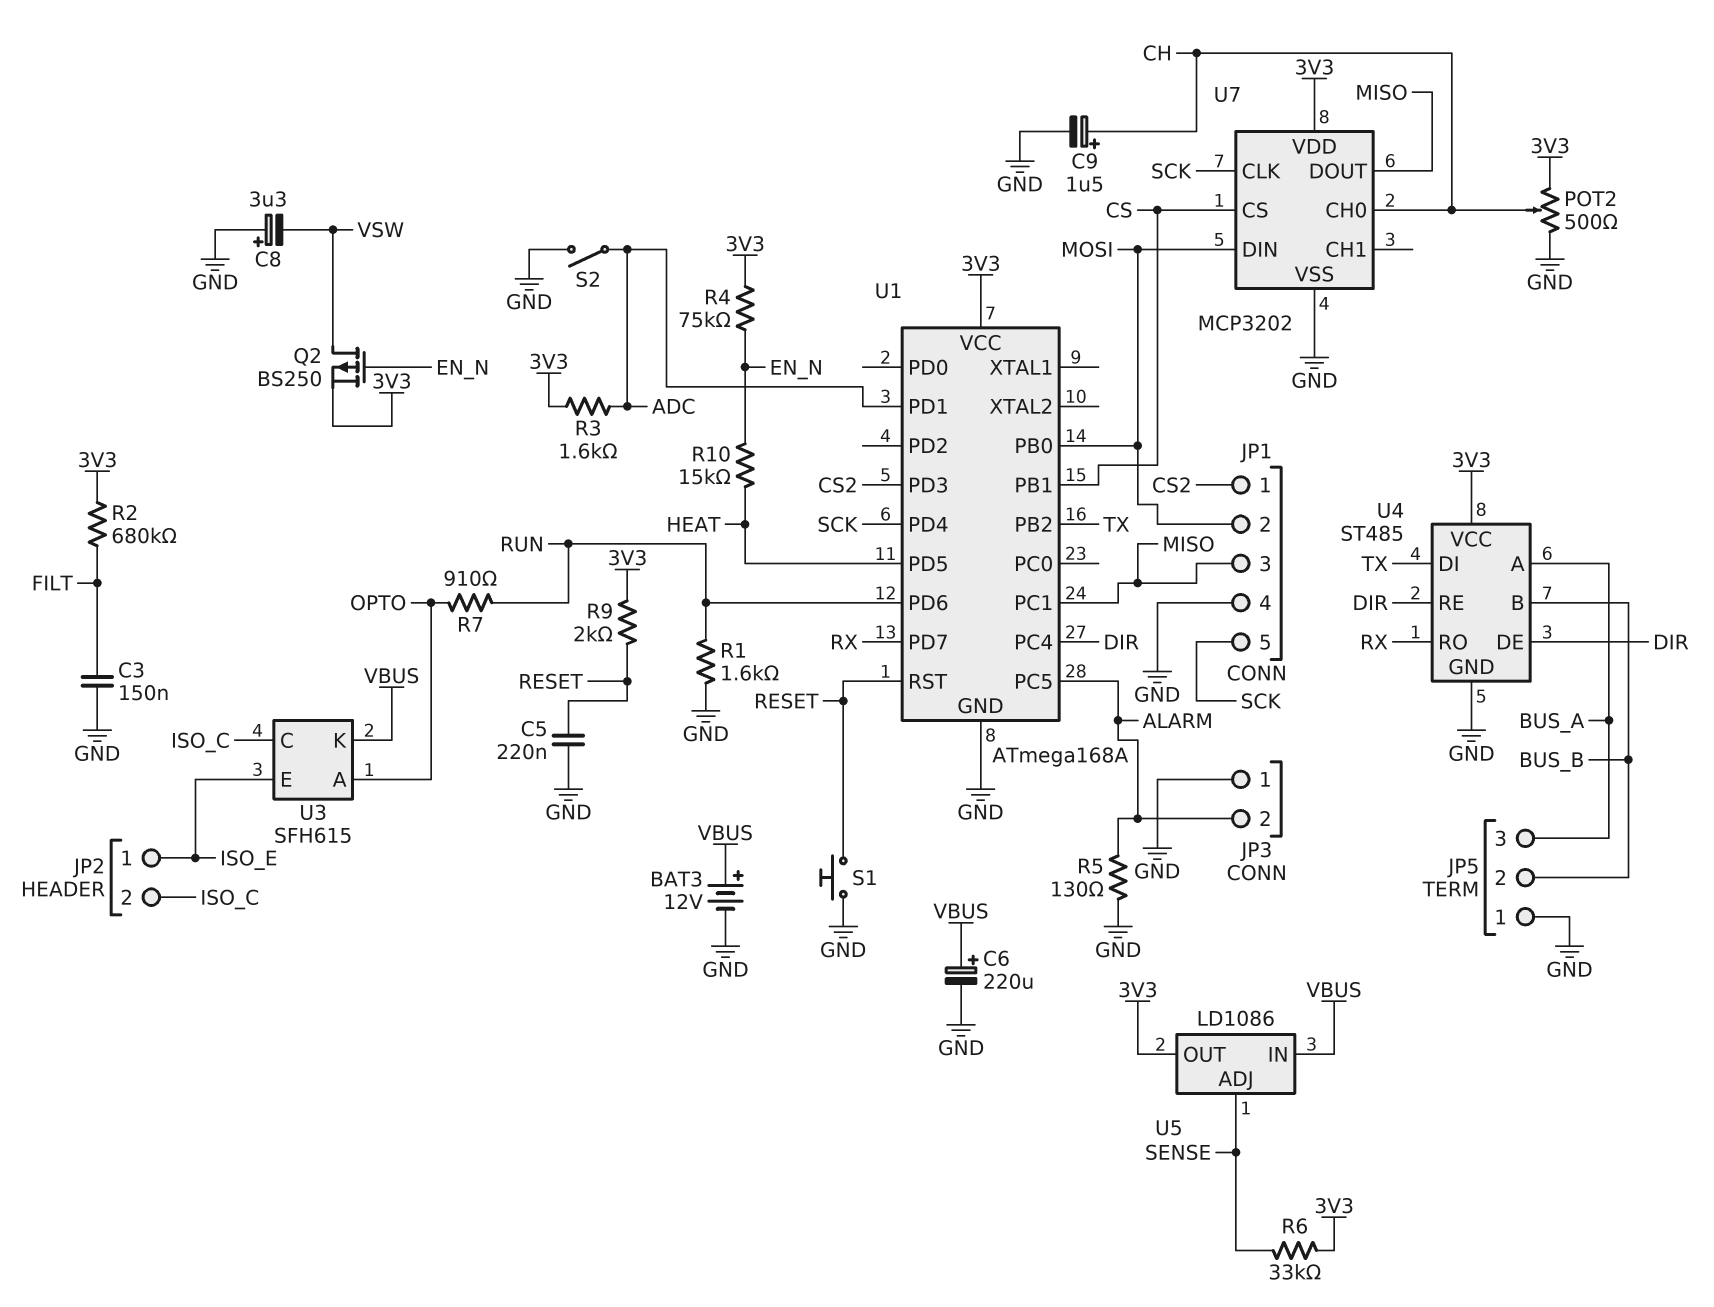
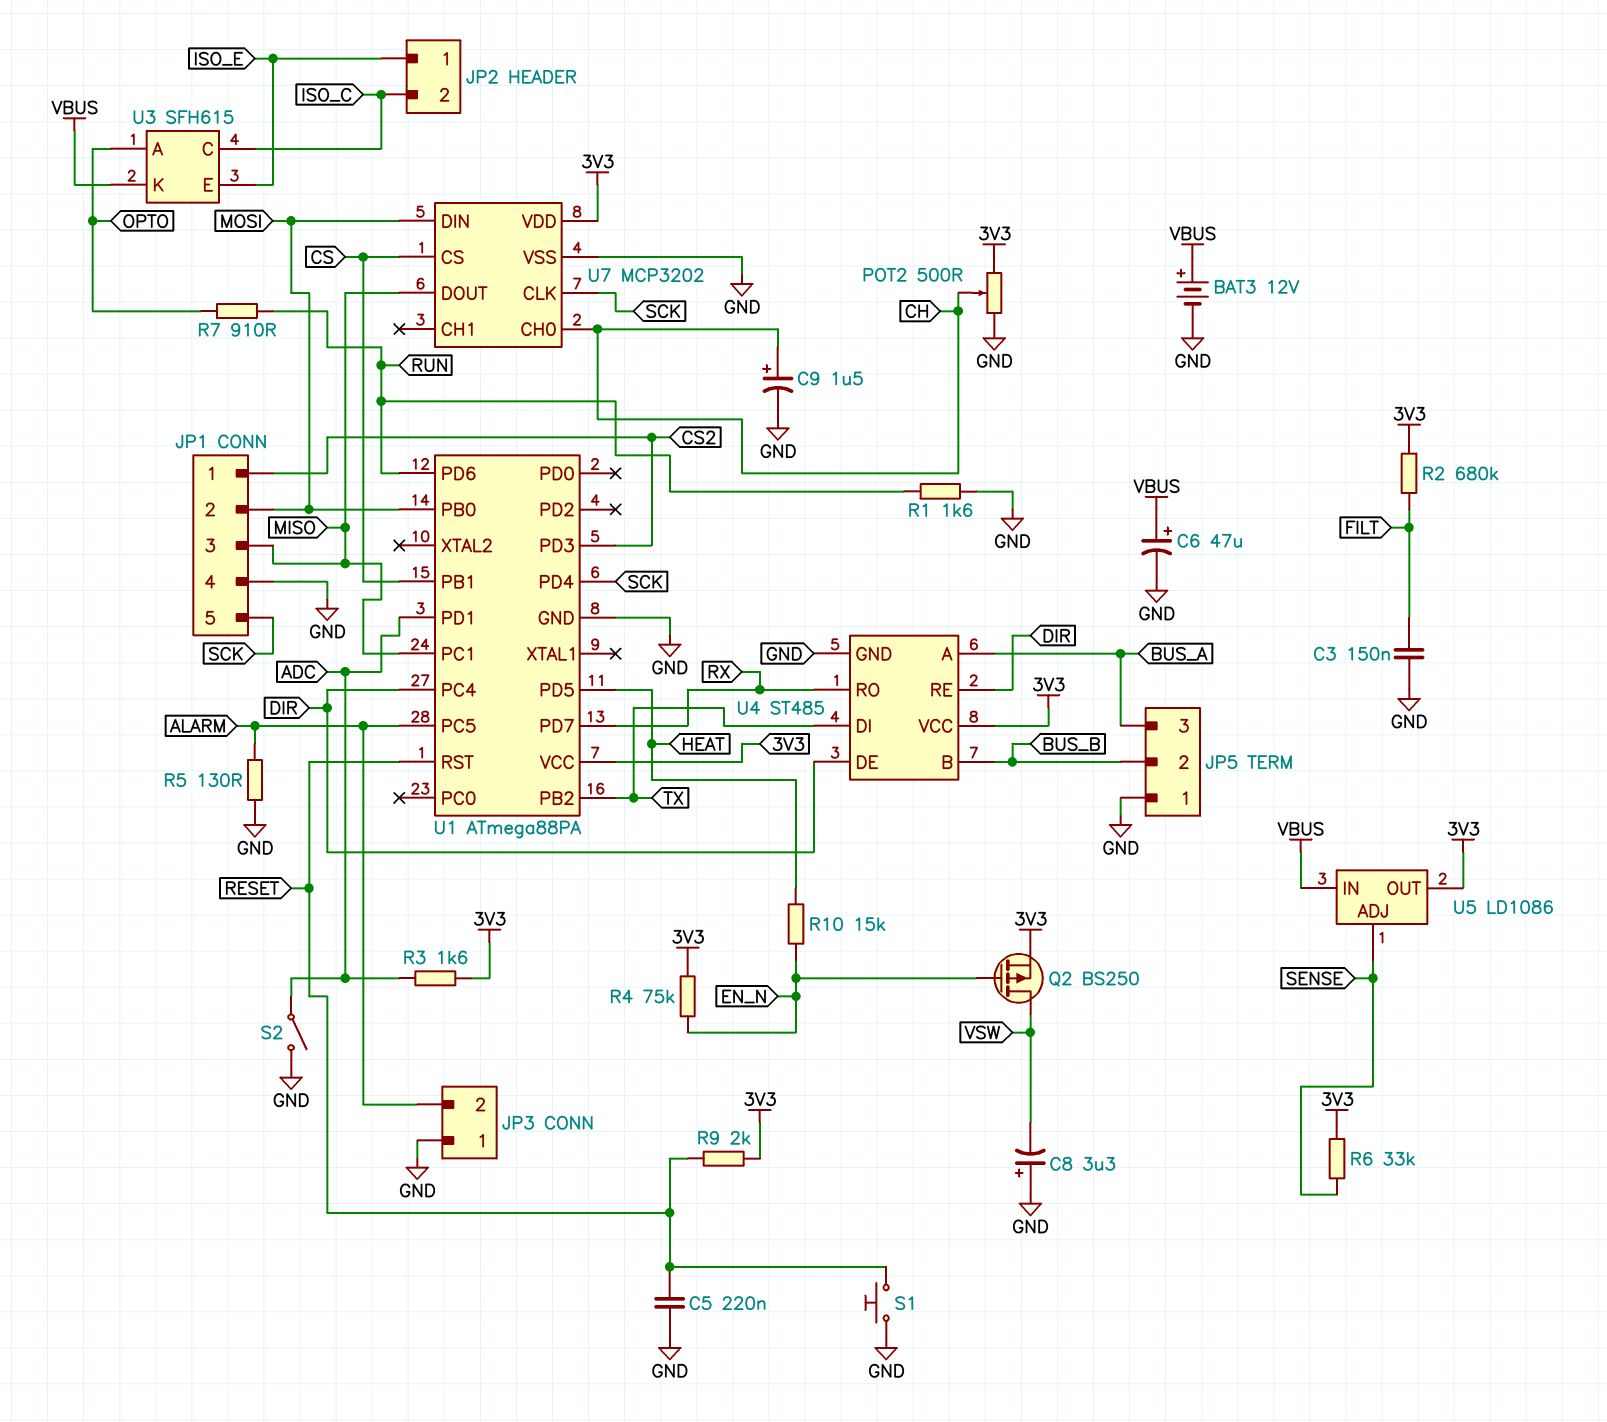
C6: 220uF (plus VBUS, minus GND) -> 47uF (plus VBUS, minus GND)
U1: ATmega168A -> ATmega88PA

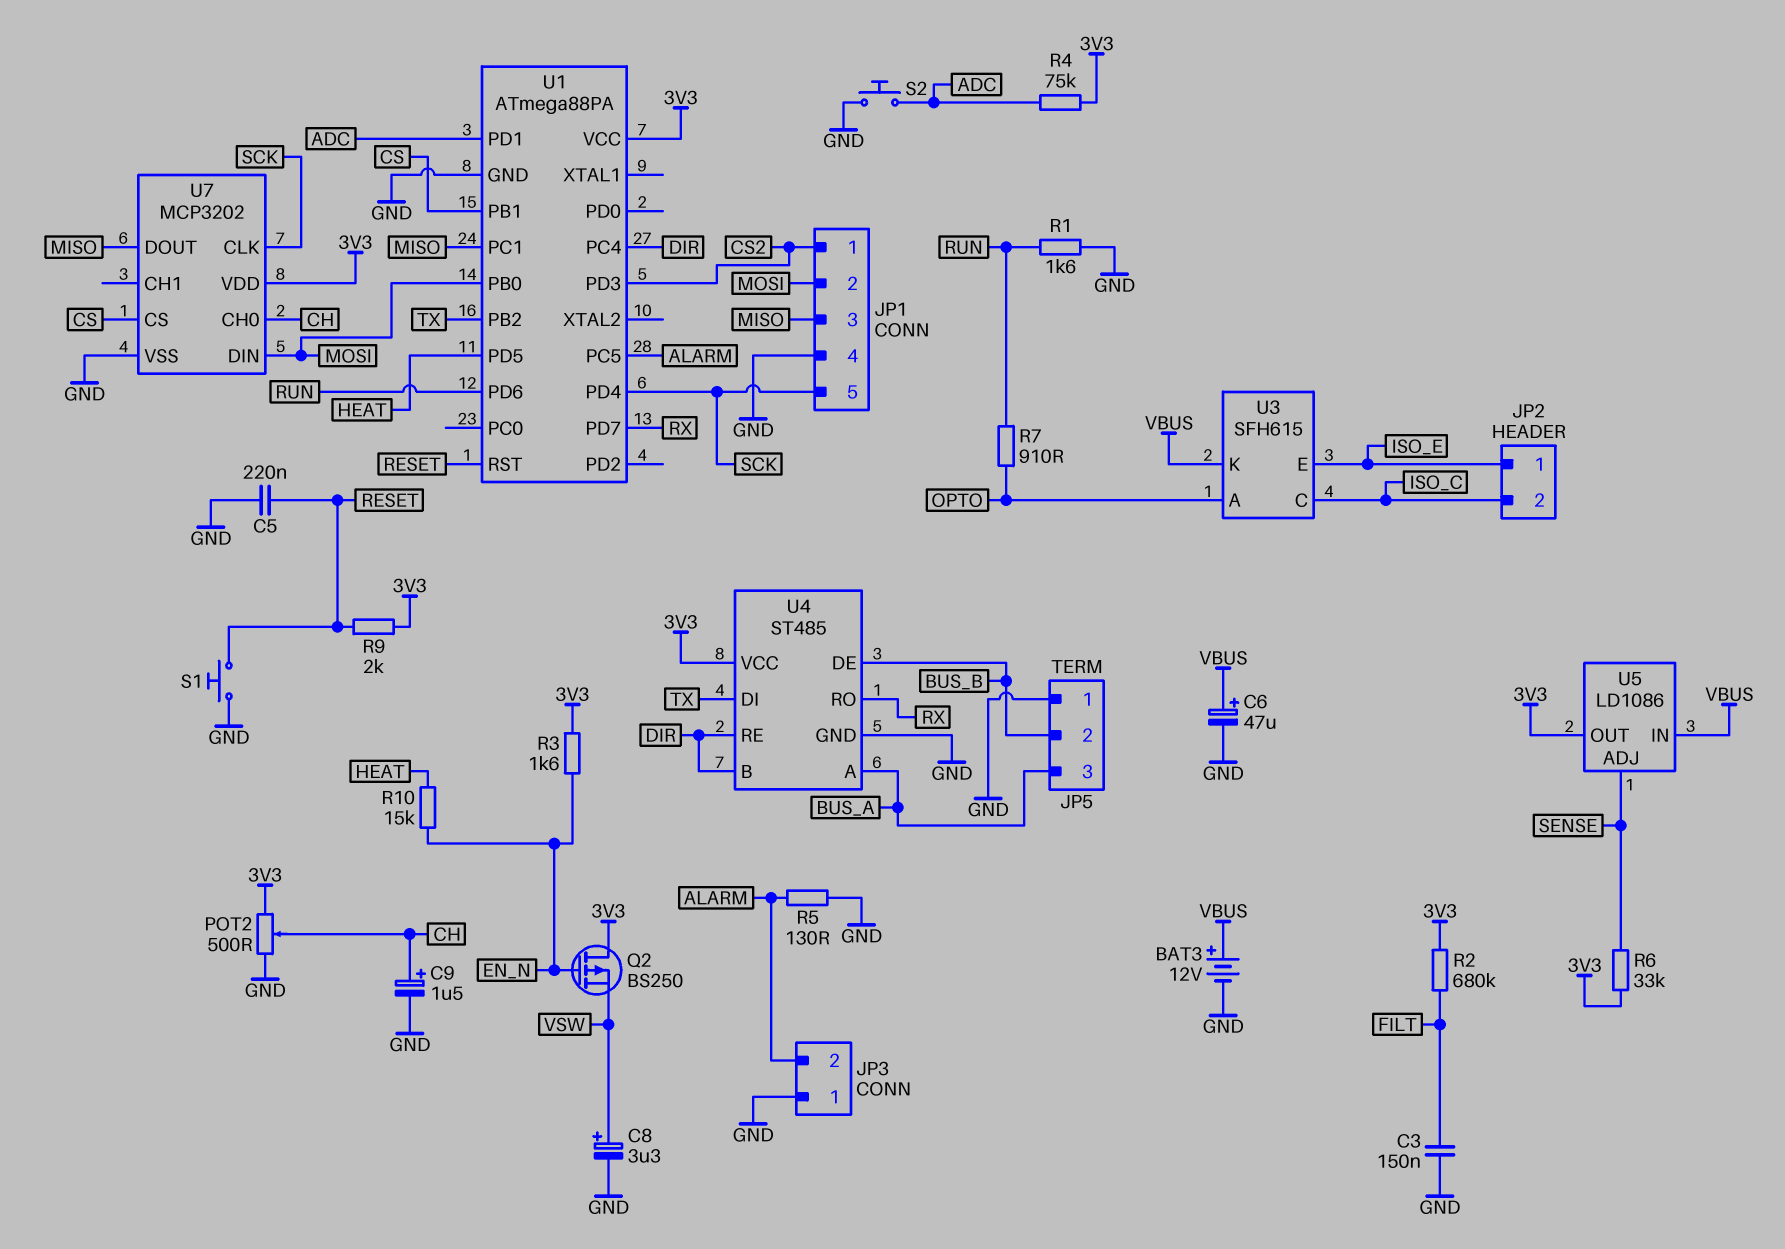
C8: 3.3uF (plus GND, minus VSW) -> 3.3uF (plus VSW, minus GND)
Q2: PMOS BS250 (G EN_N, D VSW, S 3V3) -> PMOS BS250 (G EN_N, D 3V3, S VSW)
R3: 1.6k (3V3, ADC) -> 1.6k (3V3, EN_N)
R4: 75k (3V3, EN_N) -> 75k (3V3, ADC)
S2: switch (ADC, GND) -> button (ADC, GND)
U4 pin B: BUS_B -> DIR
U4 pin DE: DIR -> BUS_B

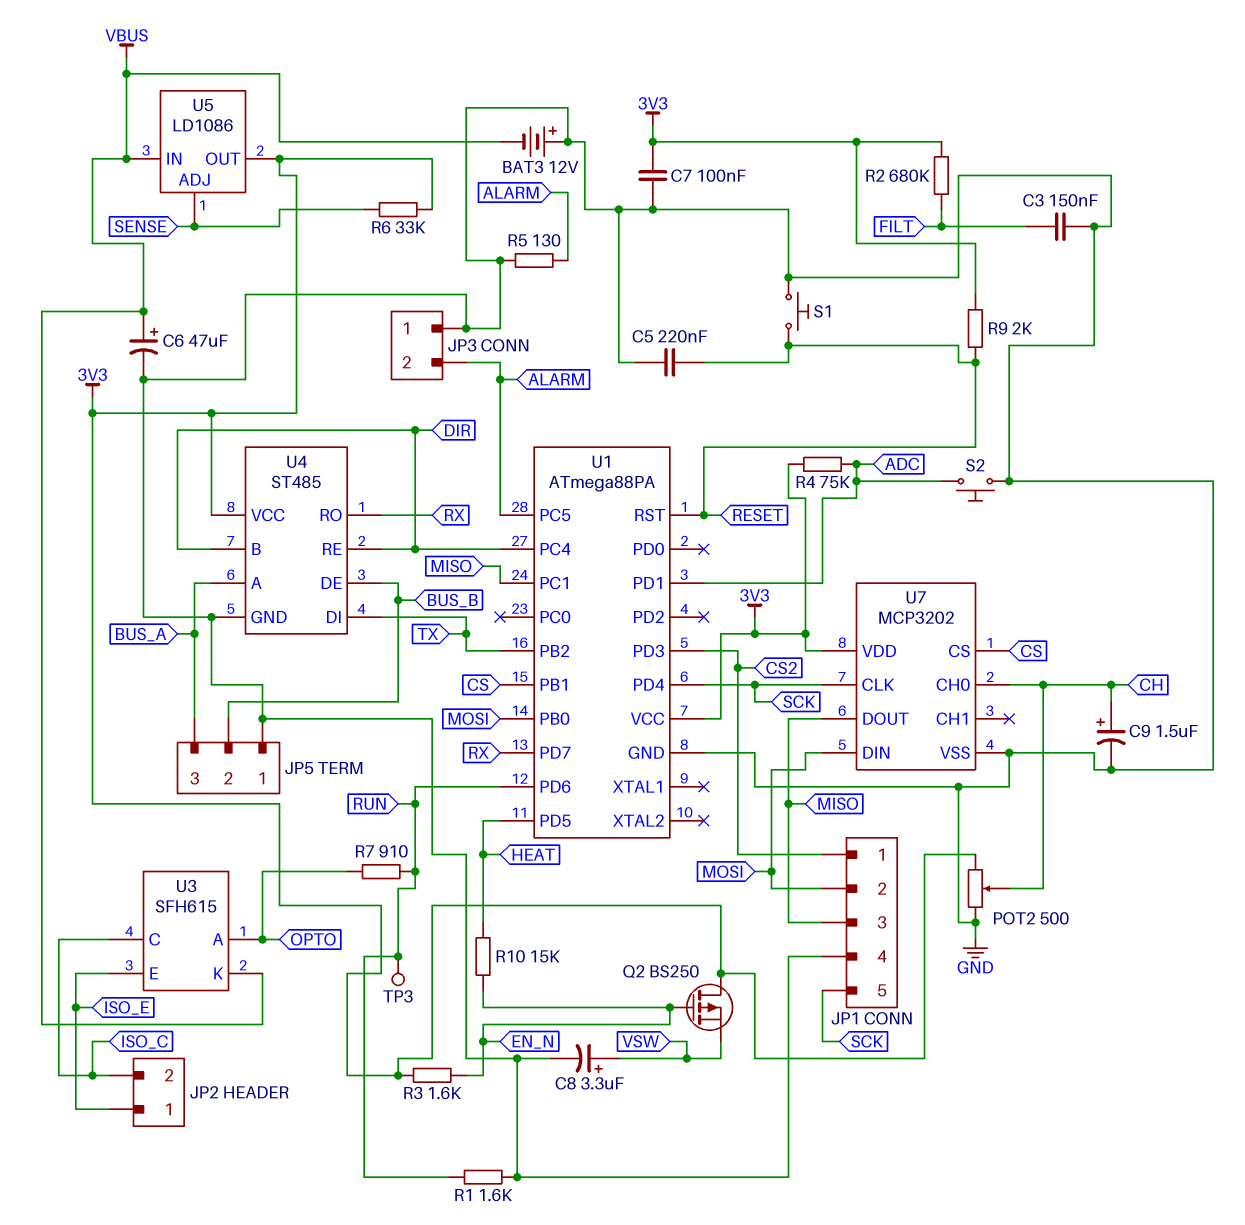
BAT3: 12V (plus VBUS, minus GND) -> 12V (plus GND, minus VBUS)
C7: none -> 100nF (3V3, GND)
TP3: none -> test point (RUN)

